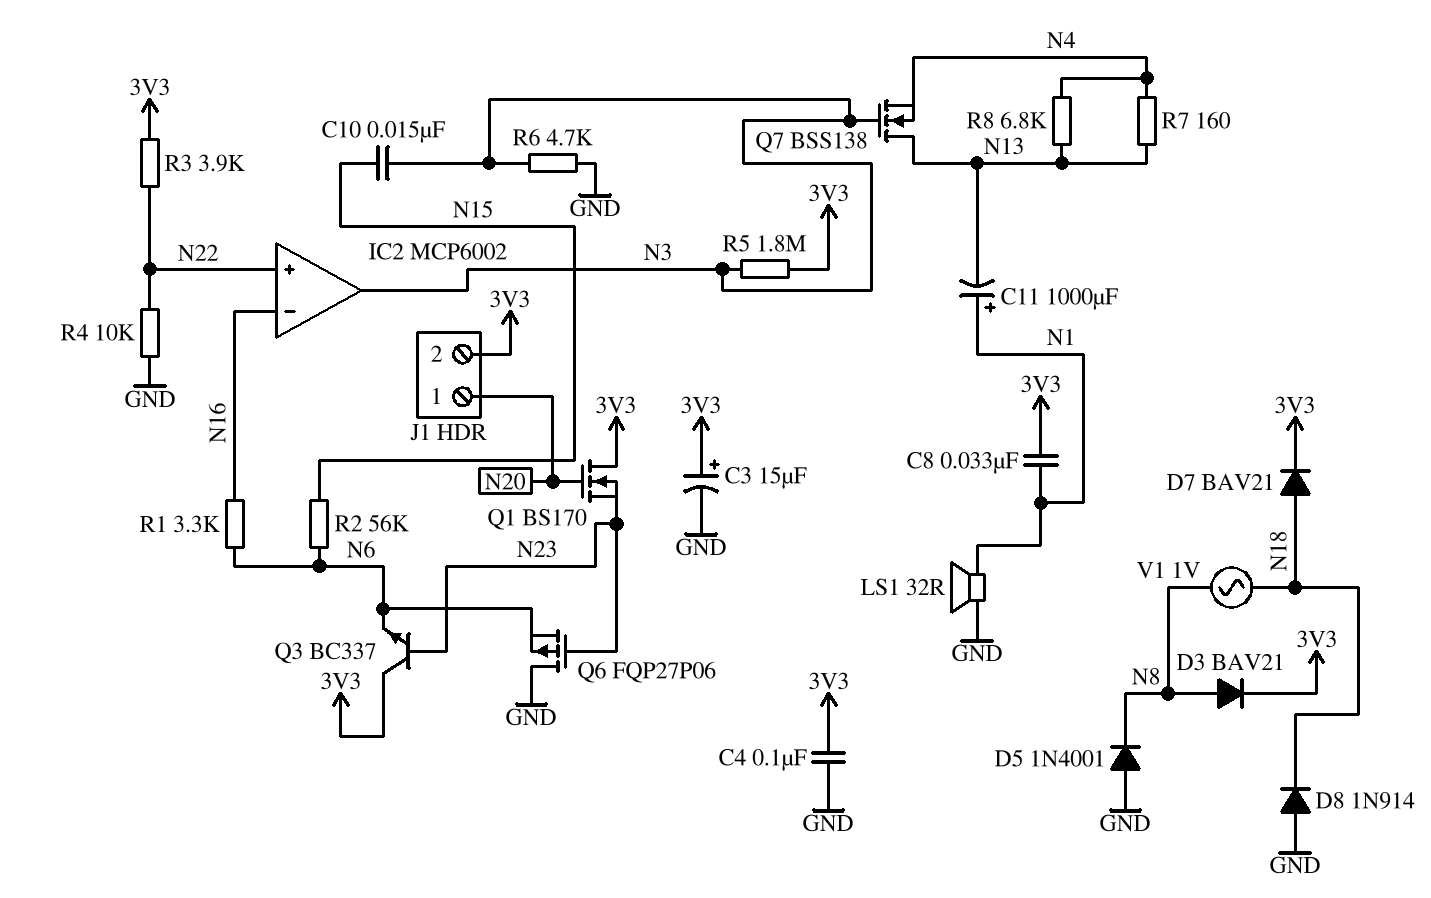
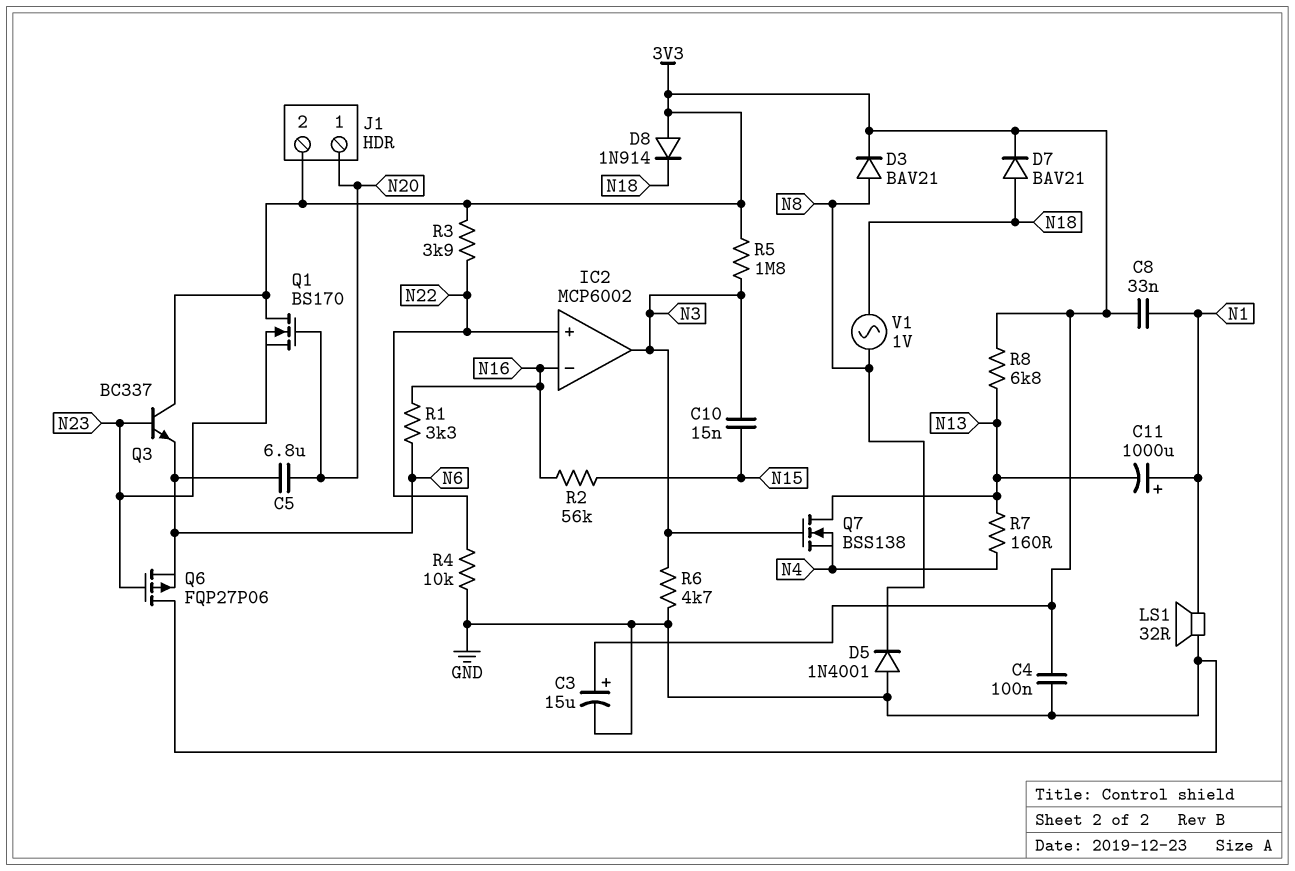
C5: none -> 6.8uF (N6, N20)
D8: diode 1N914 (A GND, K N18) -> diode 1N914 (A 3V3, K N18)
R2: 56k (N6, N15) -> 56k (N15, N16)
R8: 6.8k (N4, N13) -> 6.8k (3V3, N13)

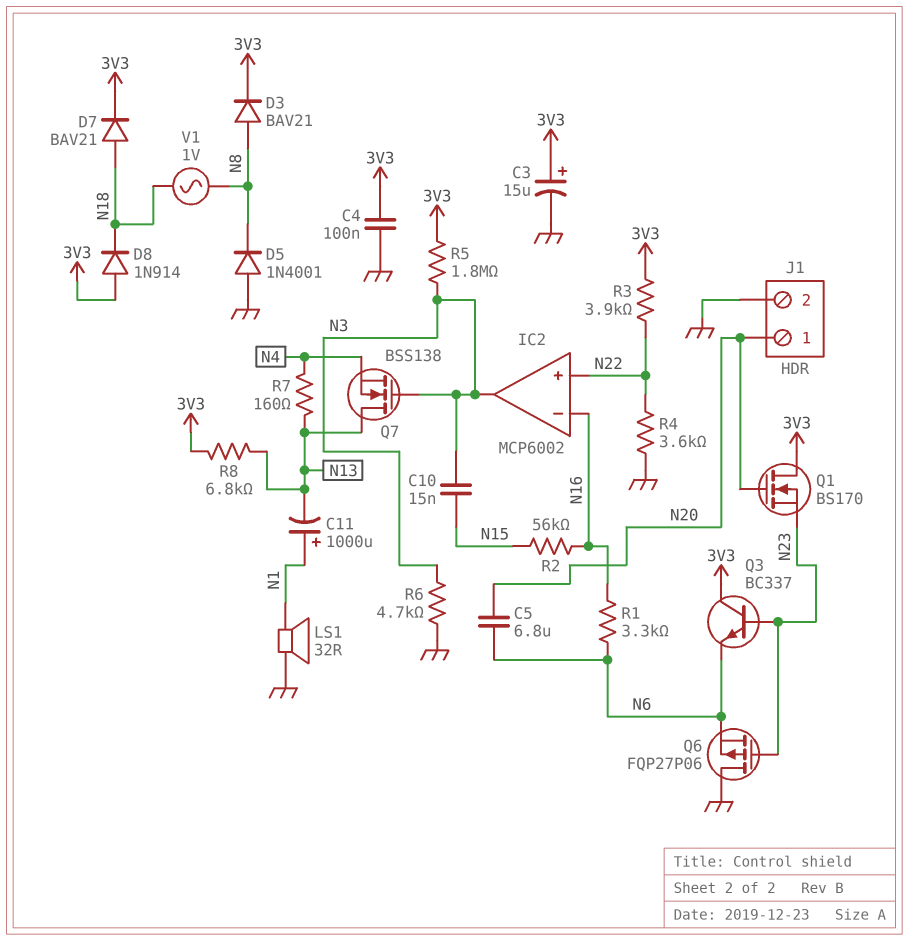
C8: 33nF (3V3, N1) -> none
J1 pin 2: 3V3 -> GND
R4: 10k (GND, N22) -> 3.6k (GND, N22)

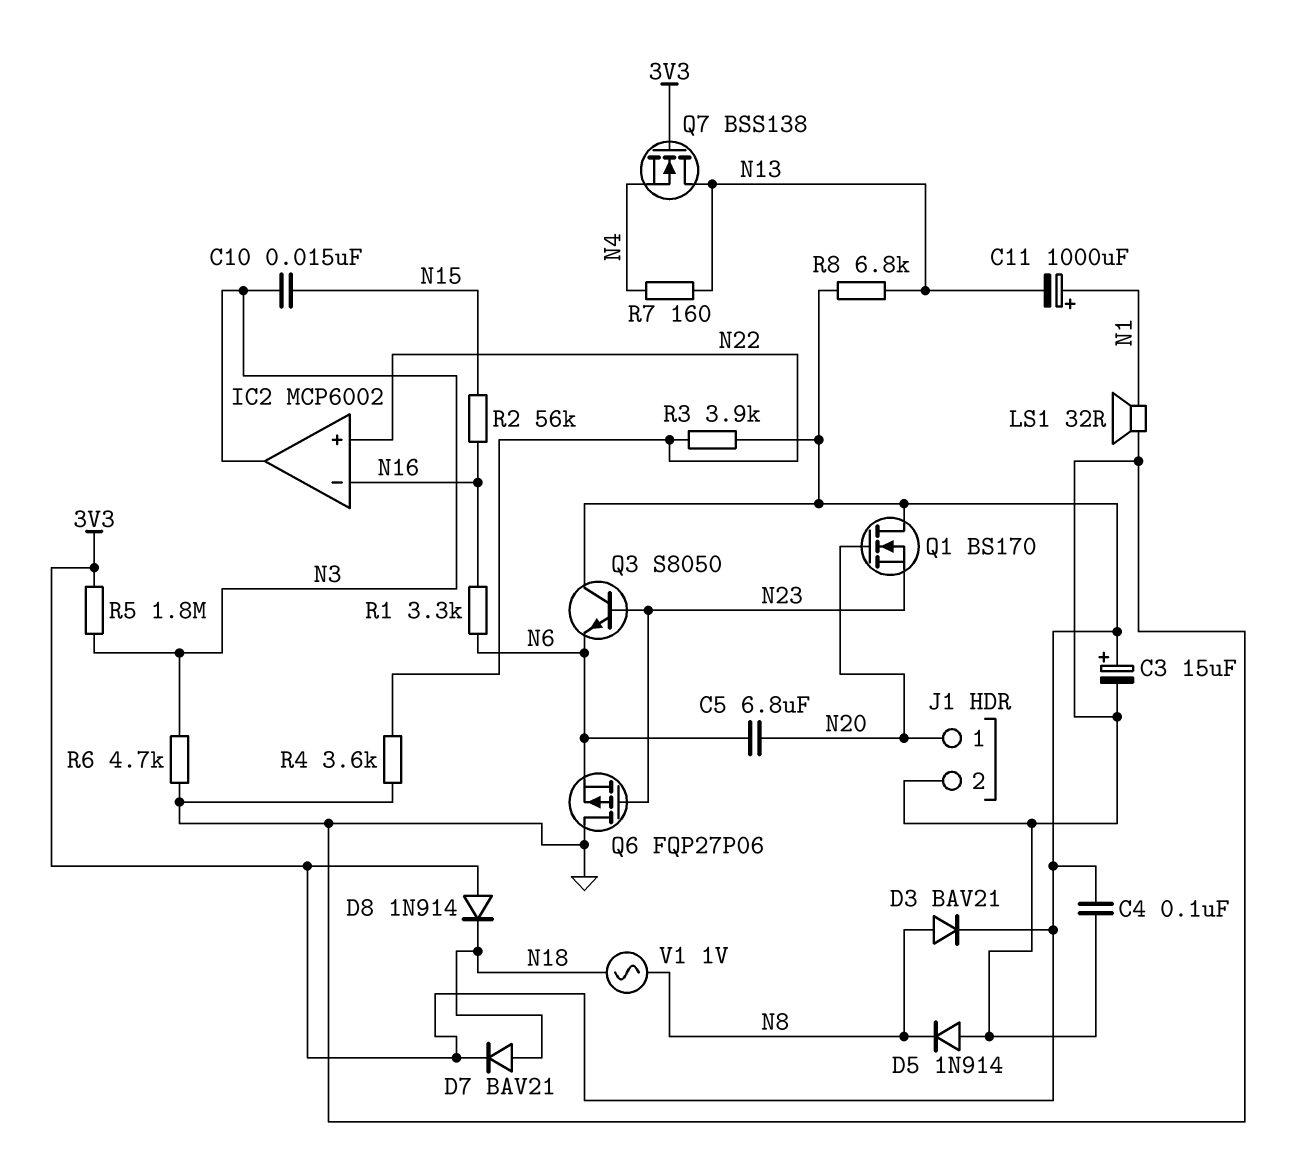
D5: diode 1N4001 (A GND, K N8) -> diode 1N914 (A GND, K N8)
Q3: NPN BC337 (B N23, C 3V3, E N6) -> NPN S8050 (B N23, C 3V3, E N6)
Q7: NMOS BSS138 (G N3, D N13, S N4) -> NMOS BSS138 (G 3V3, D N13, S N4)

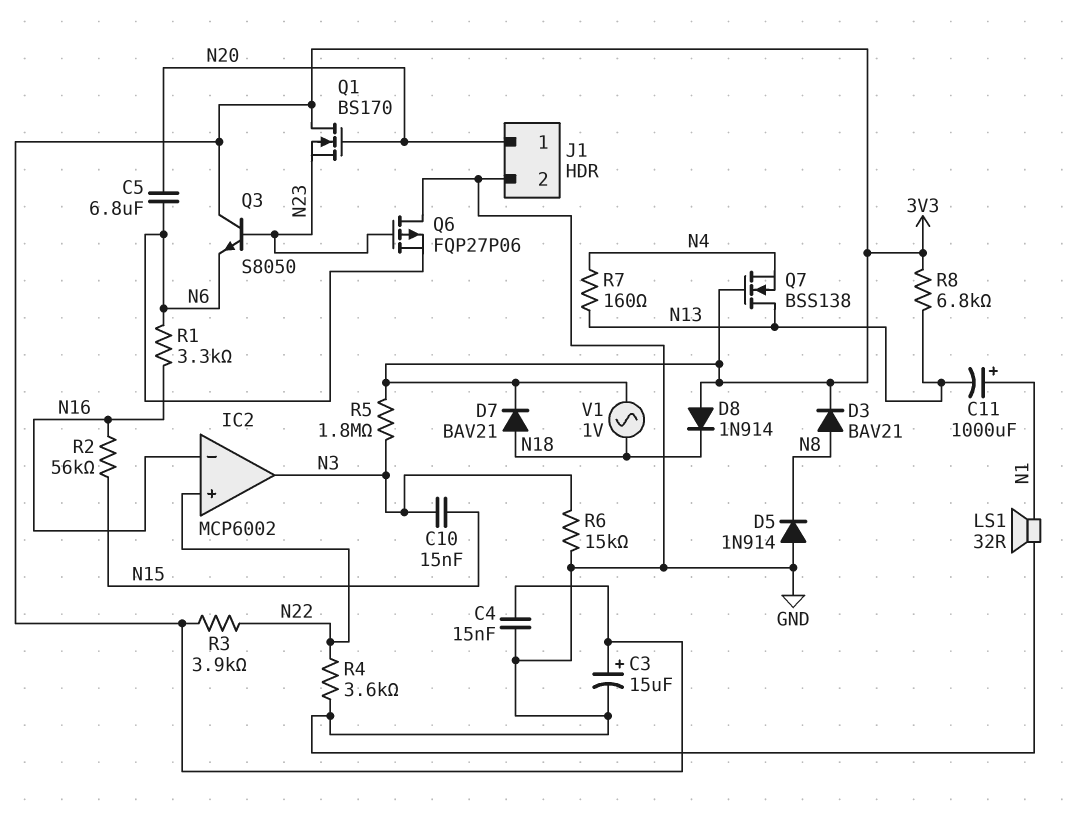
C4: 100nF (3V3, GND) -> 15nF (3V3, GND)
R6: 4.7k (GND, N3) -> 15k (GND, N3)
V1: AC 1V (N8, N18) -> AC 1V (3V3, N18)

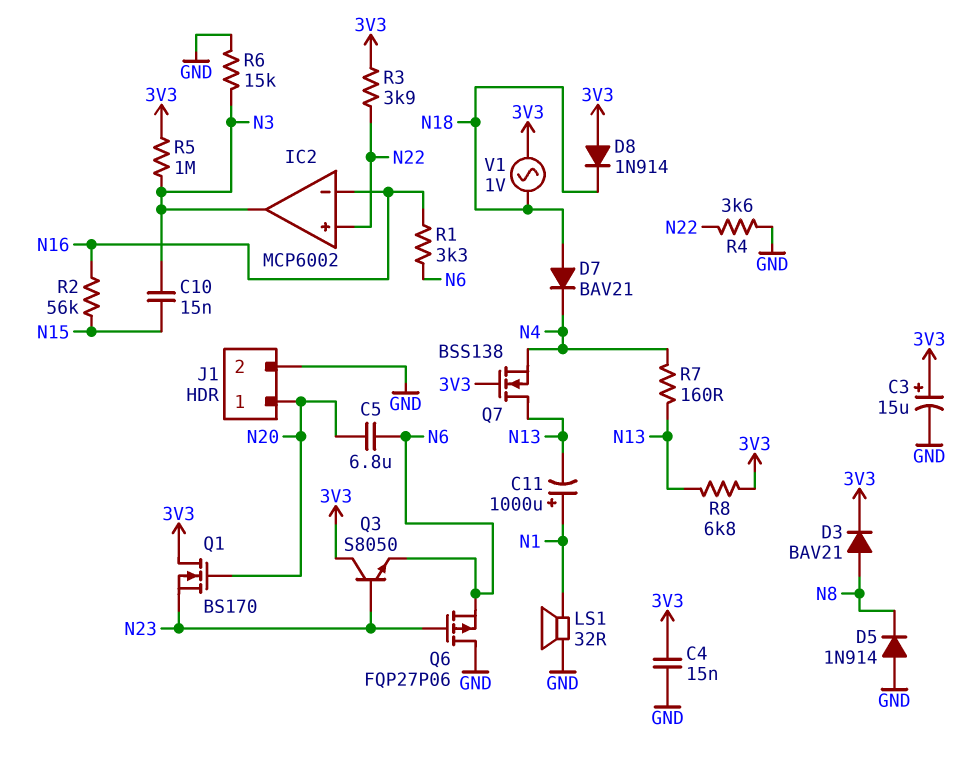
D7: diode BAV21 (A N18, K 3V3) -> diode BAV21 (A N18, K N4)
R5: 1.8M (3V3, N3) -> 1M (3V3, N3)

